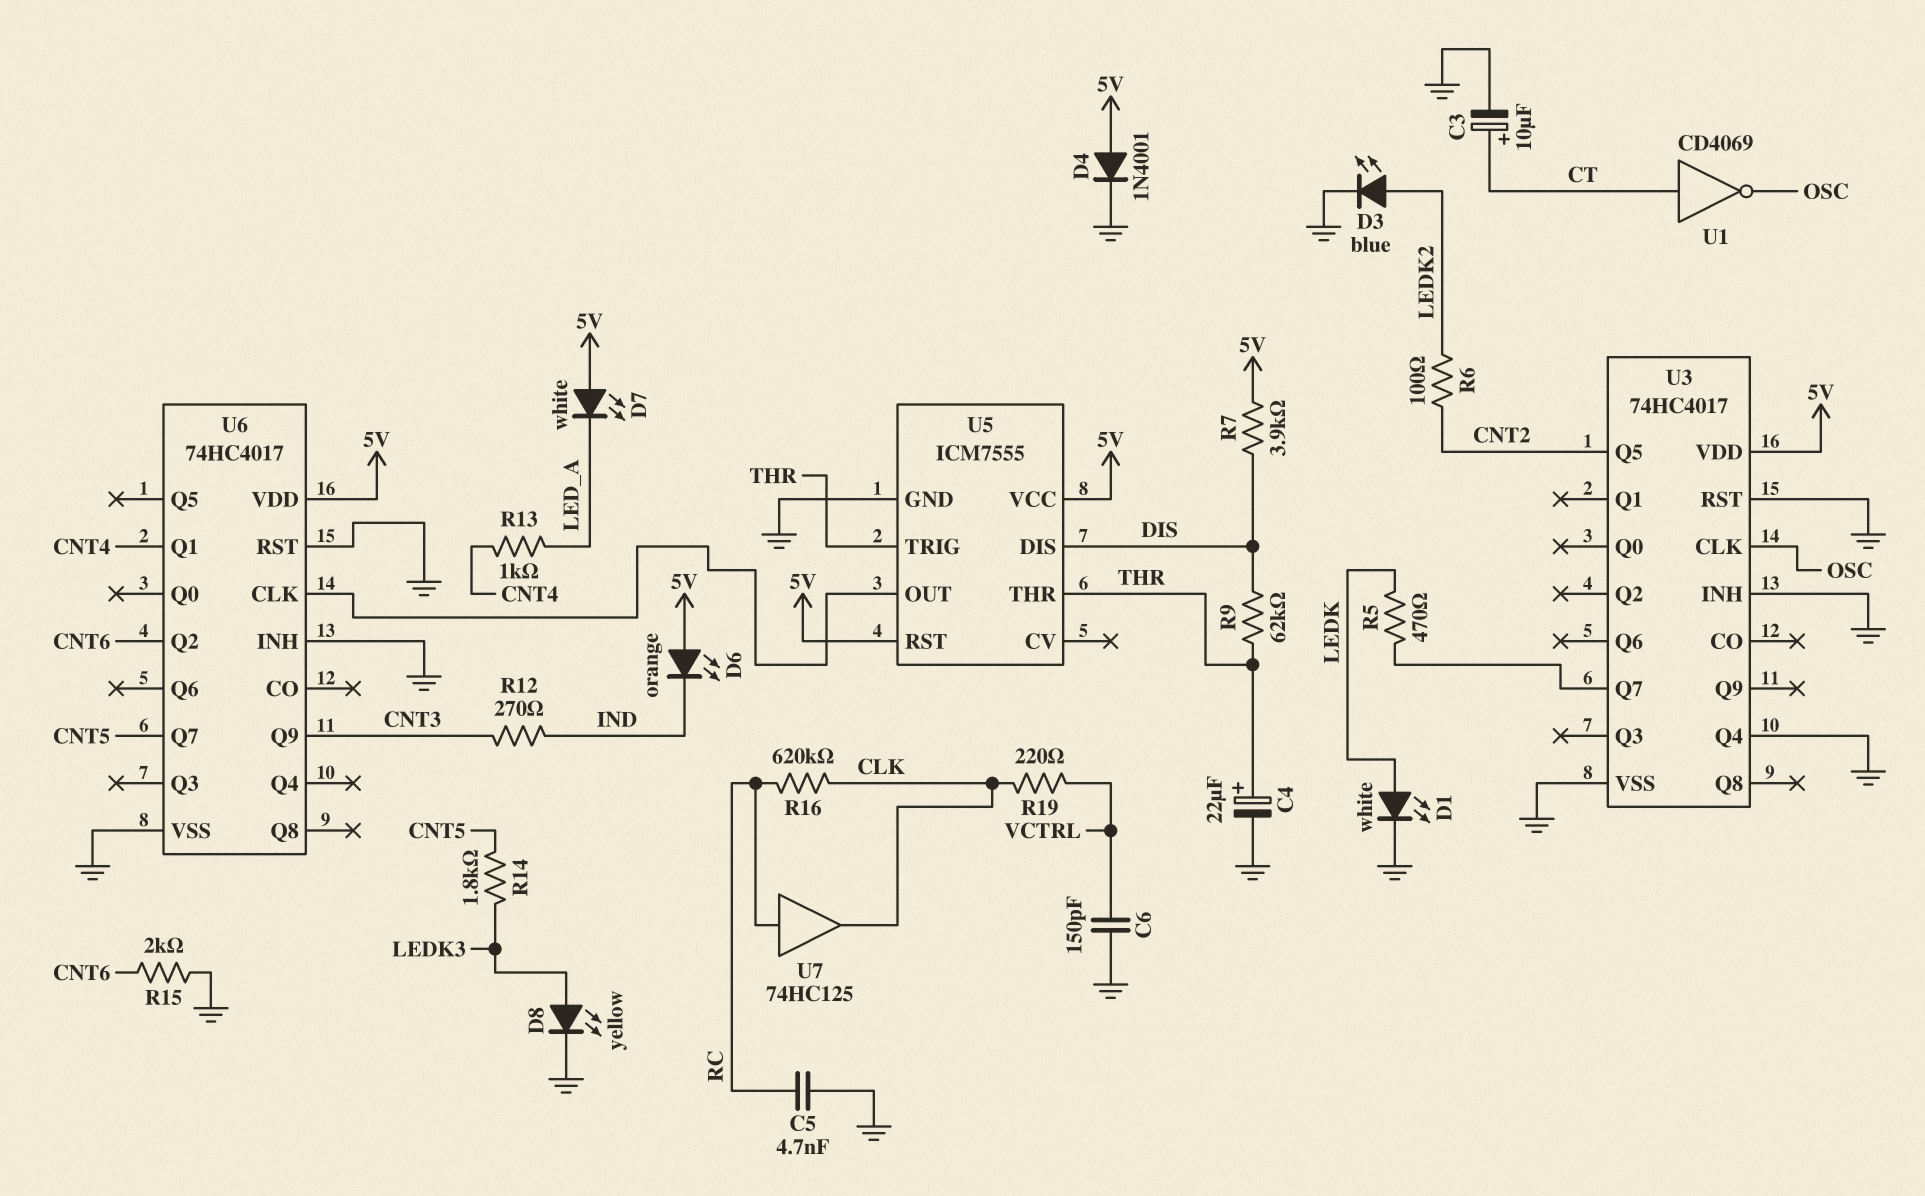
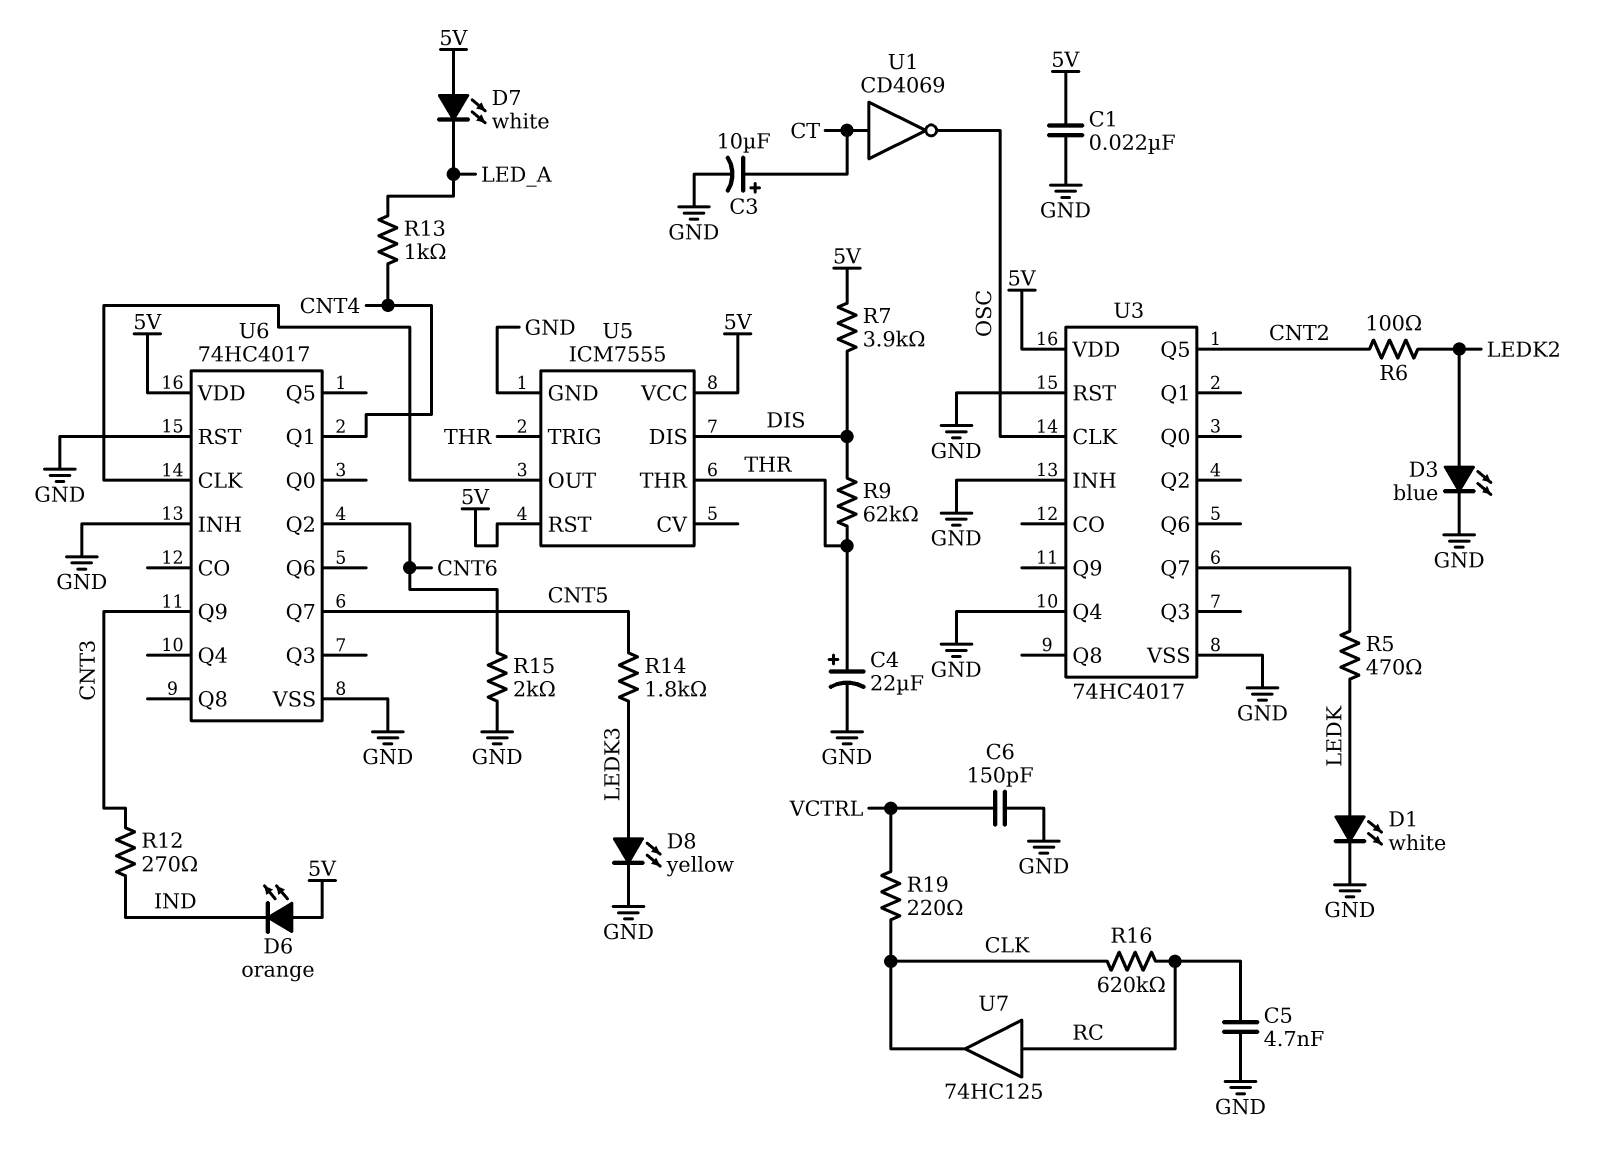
C1: none -> 22nF (5V, GND)
D4: diode 1N4001 (A 5V, K GND) -> none

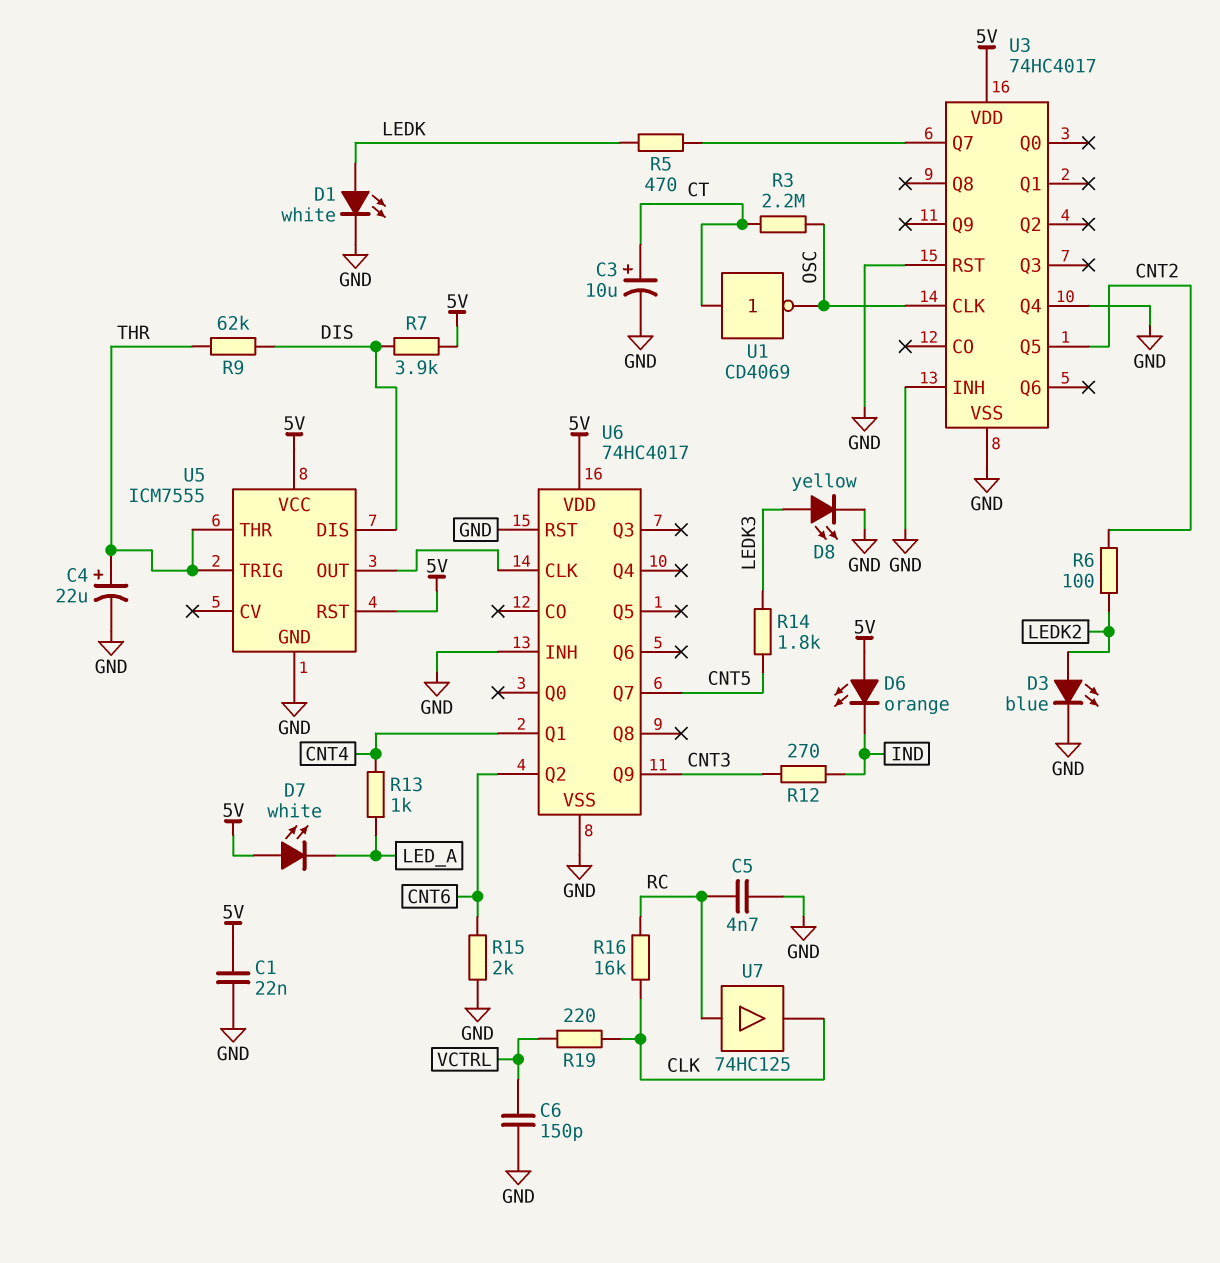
R3: none -> 2.2M (CT, OSC)
R16: 620k (CLK, RC) -> 16k (CLK, RC)

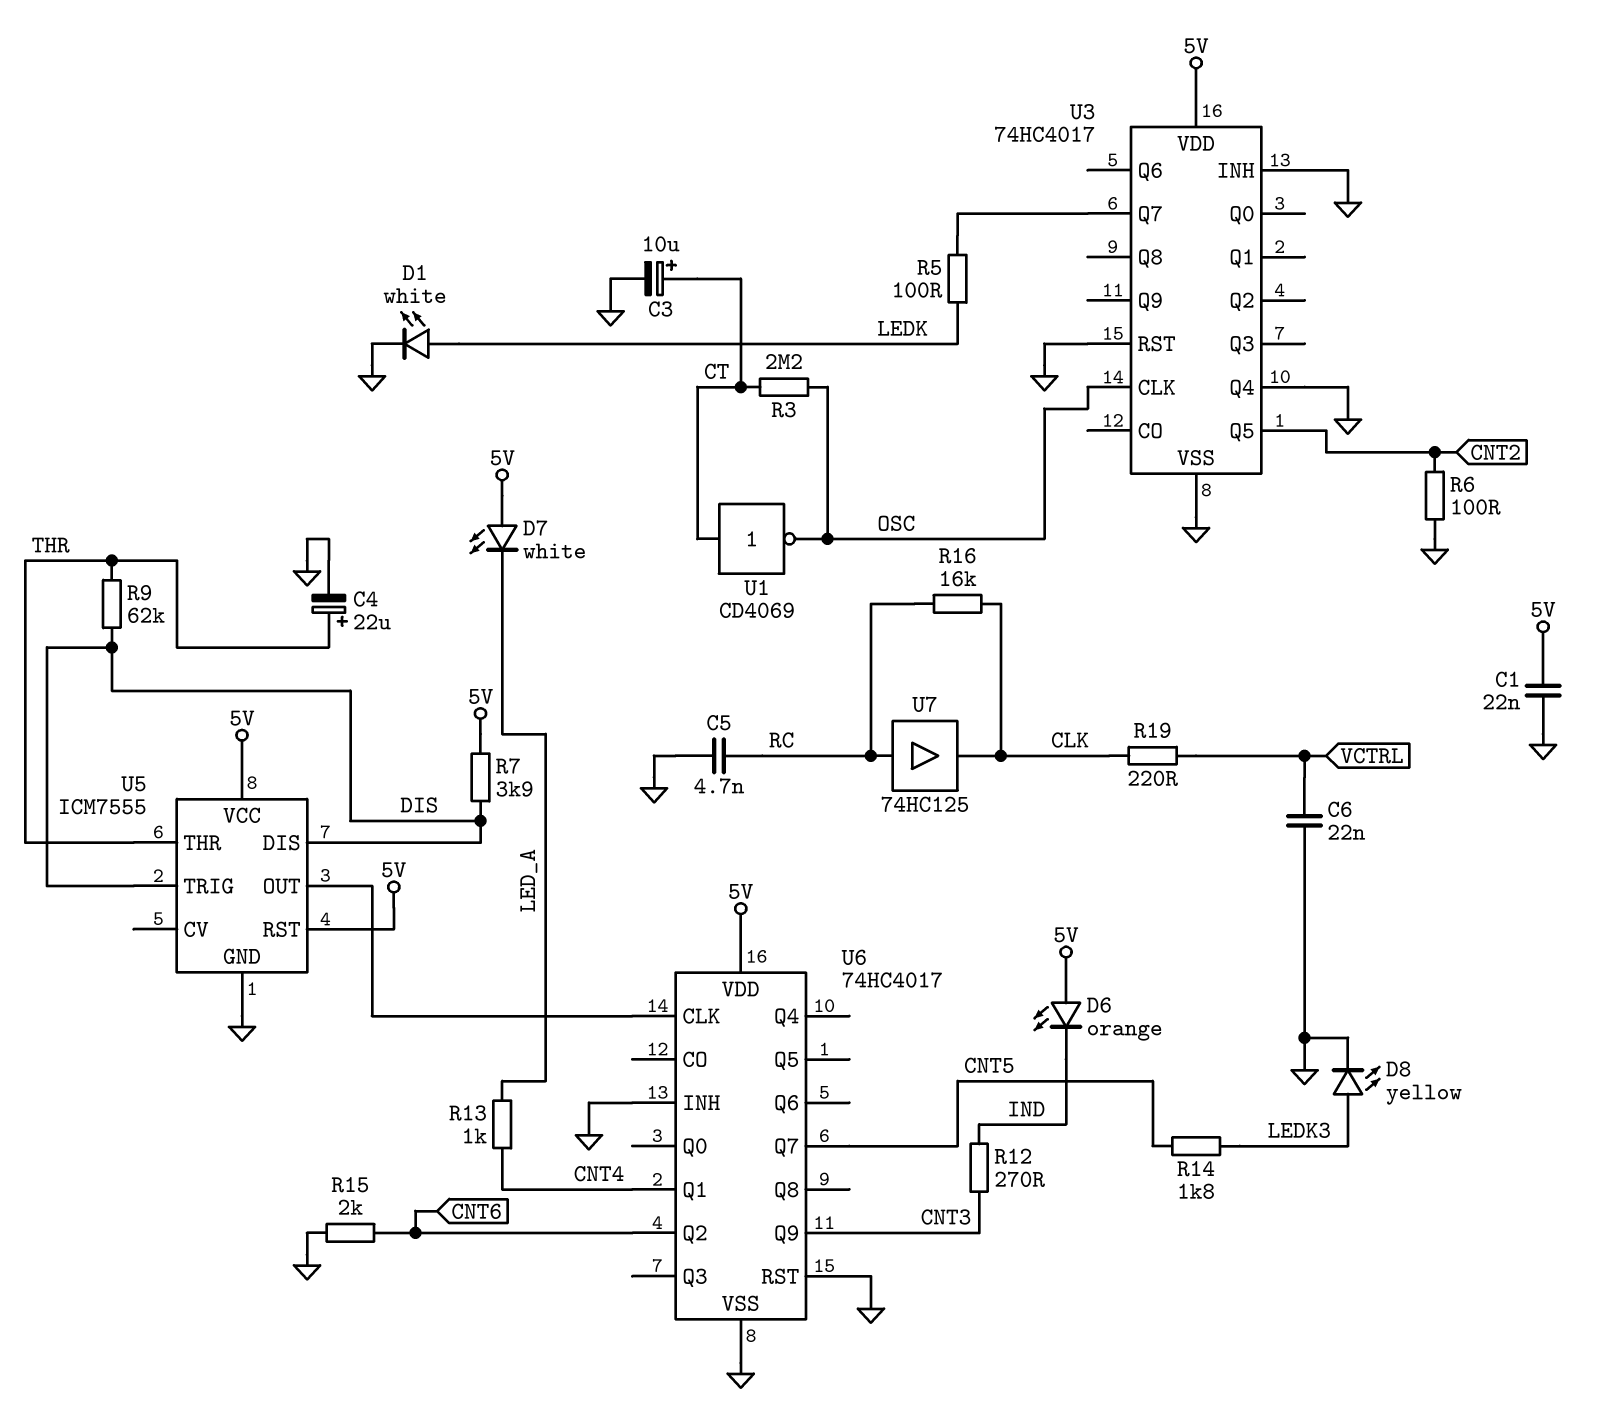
C6: 150pF (GND, VCTRL) -> 22nF (GND, VCTRL)
D3: LED blue (A LEDK2, K GND) -> none
R5: 470 (LEDK, U3/Q7) -> 100 (LEDK, U3/Q7)
R6: 100 (CNT2, LEDK2) -> 100 (CNT2, GND)
U5 pin TRIG: THR -> DIS

